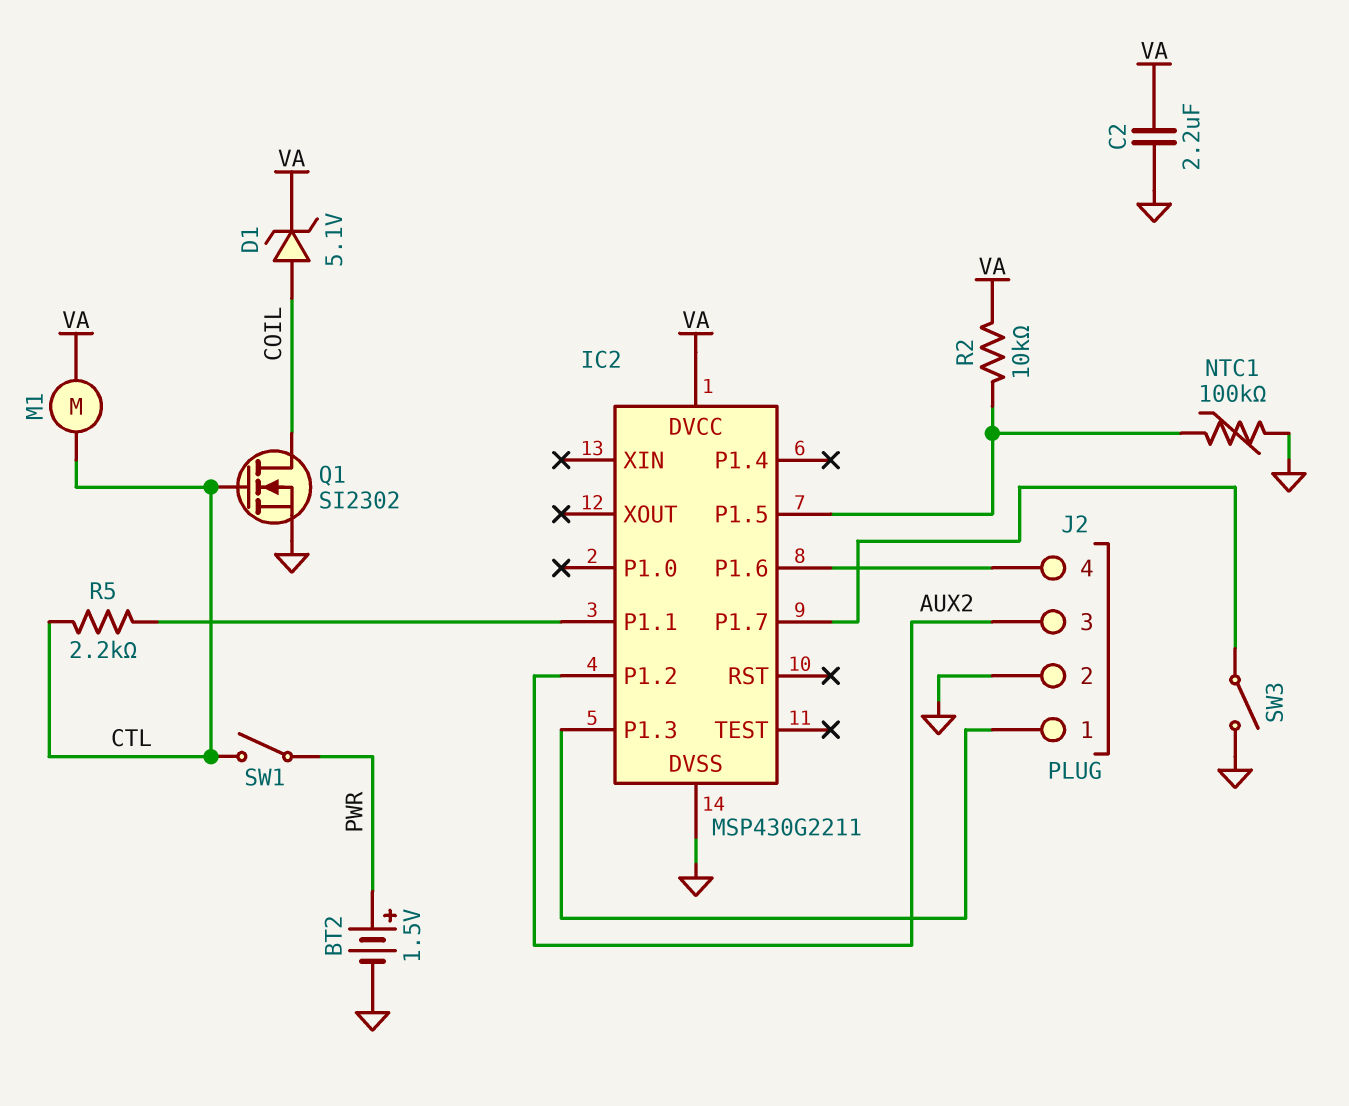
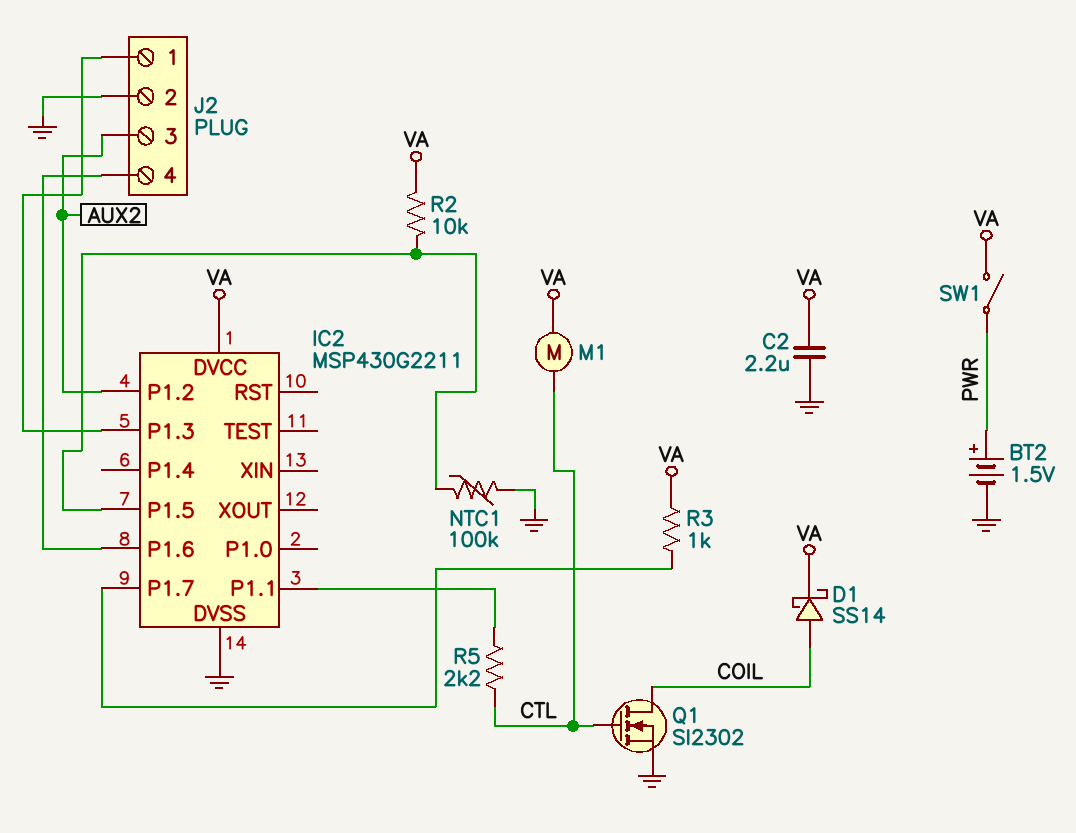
D1: zener 5.1V (A COIL, K VA) -> schottky SS14 (A COIL, K VA)
R3: none -> 1k (IC2/P1.7, VA)
SW1: switch (CTL, PWR) -> switch (PWR, VA)
SW3: switch (GND, IC2/P1.7) -> none

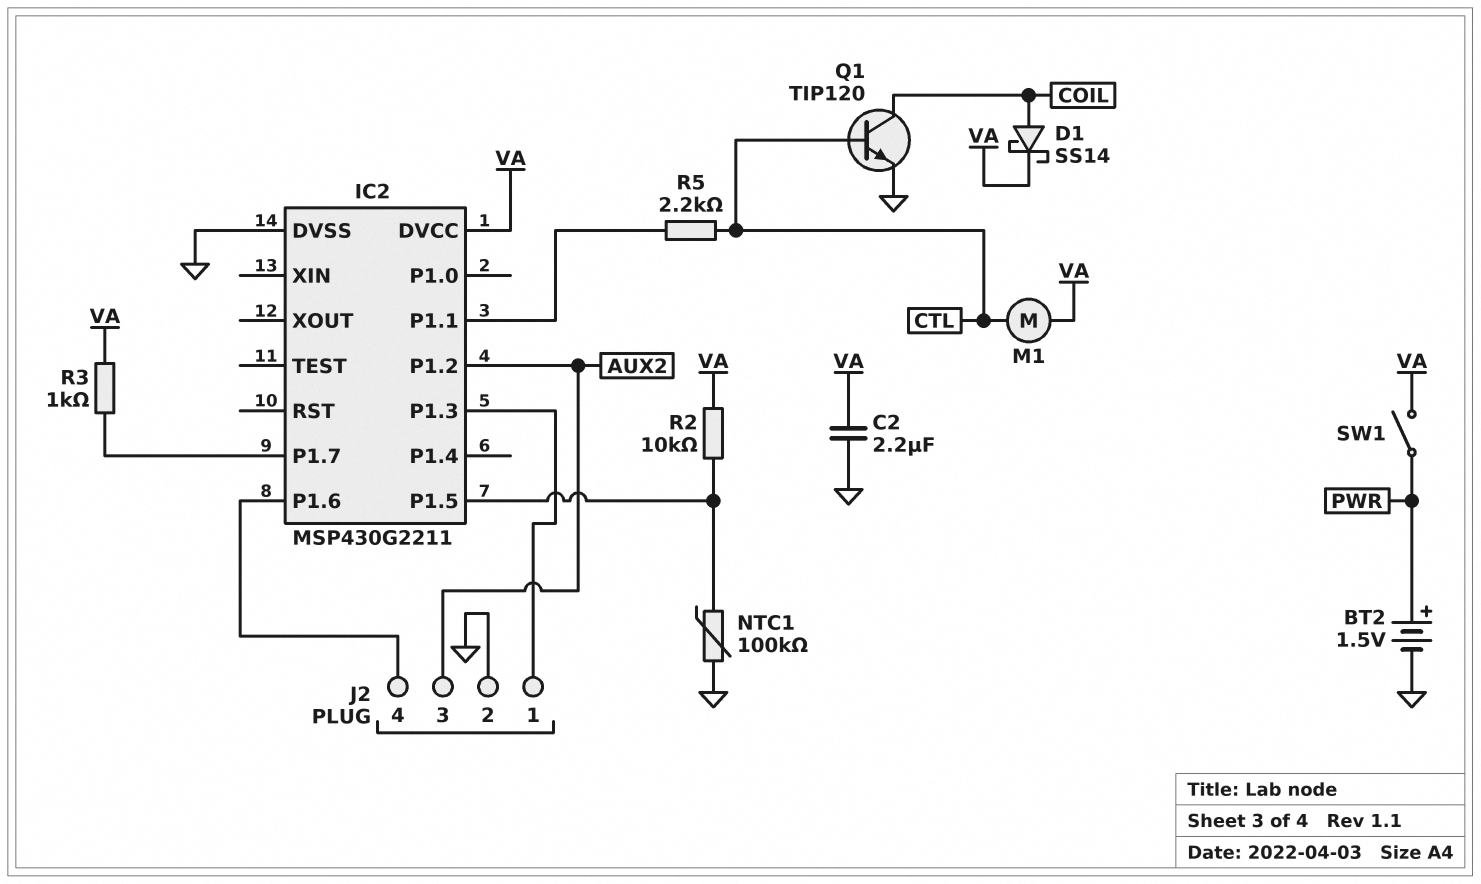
Q1: NMOS SI2302 (G CTL, D COIL, S GND) -> NPN TIP120 (B CTL, C COIL, E GND)

